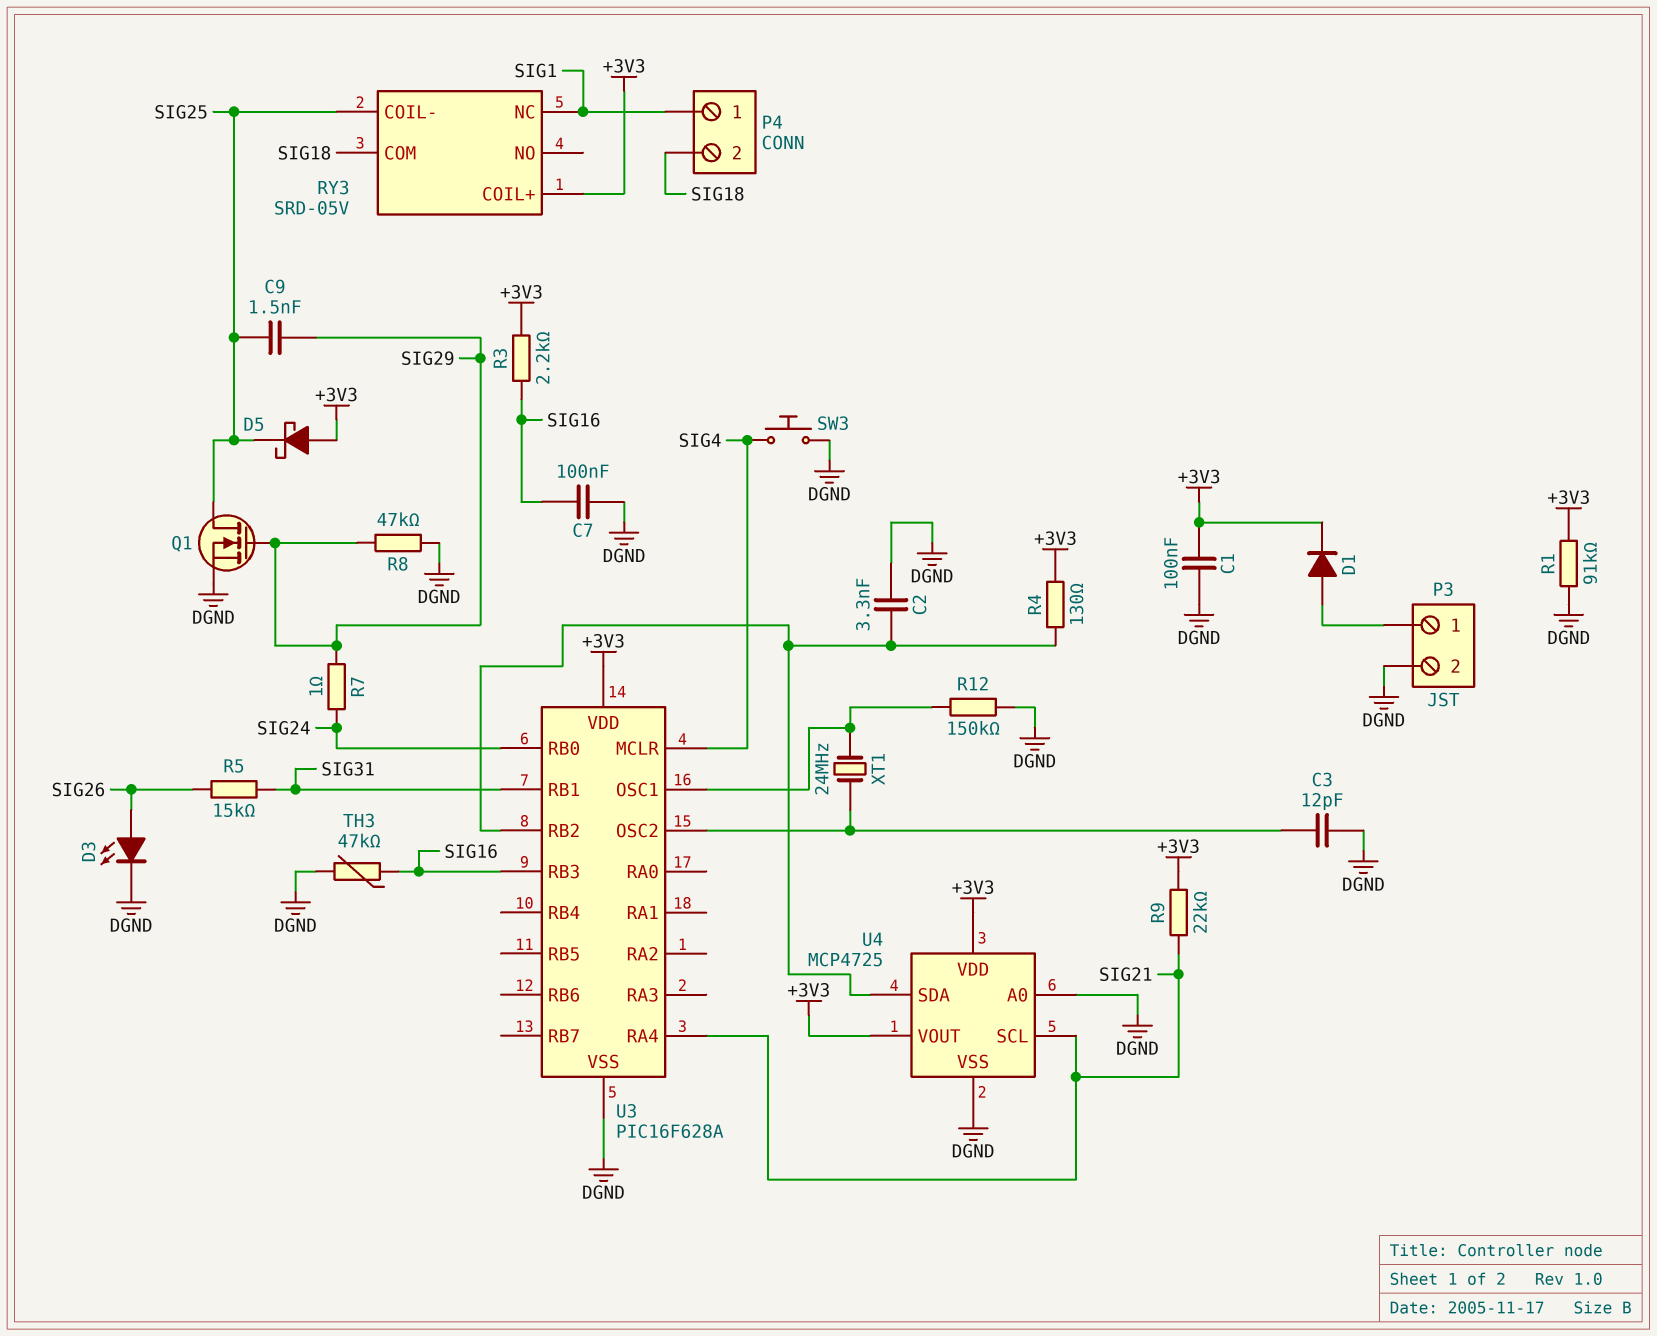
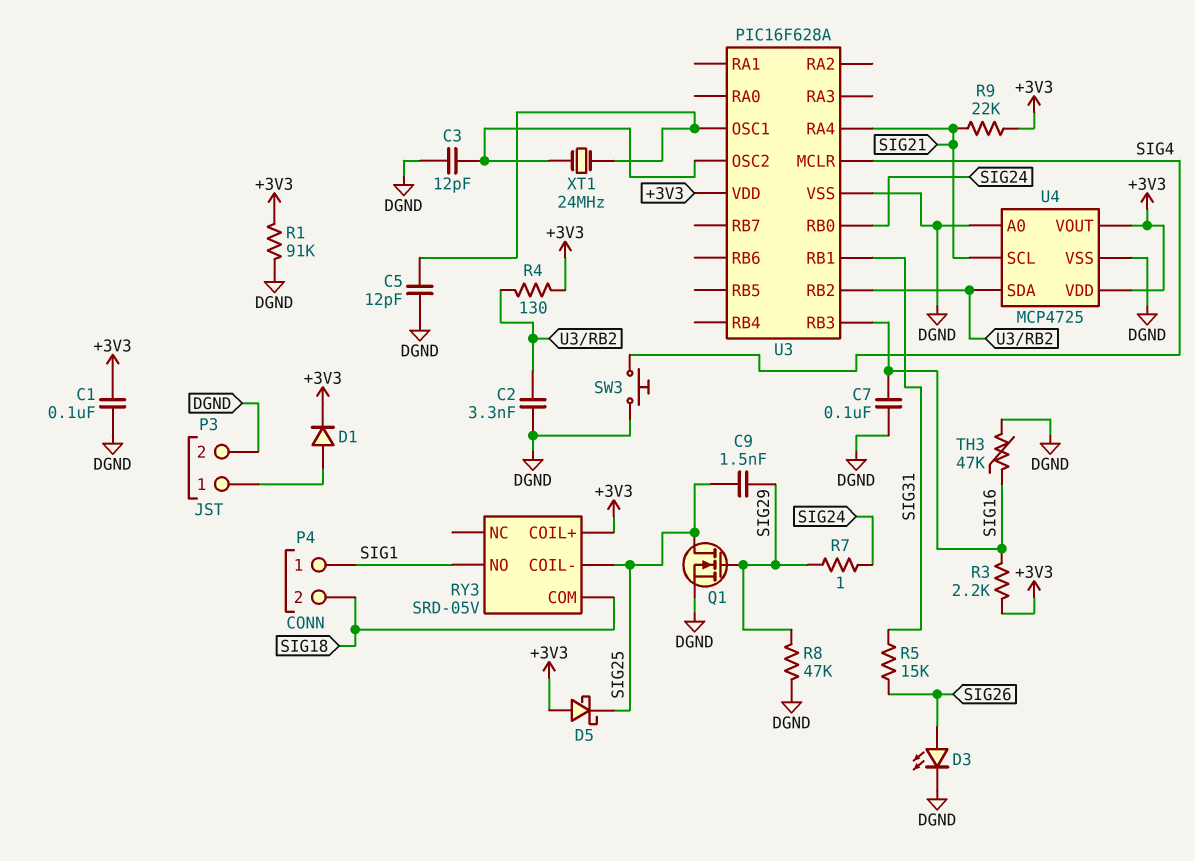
C5: none -> 12pF (DGND, U3/OSC1)
R12: 150k (DGND, U3/OSC1) -> none
RY3 pin NC: SIG1 -> none
RY3 pin NO: none -> SIG1

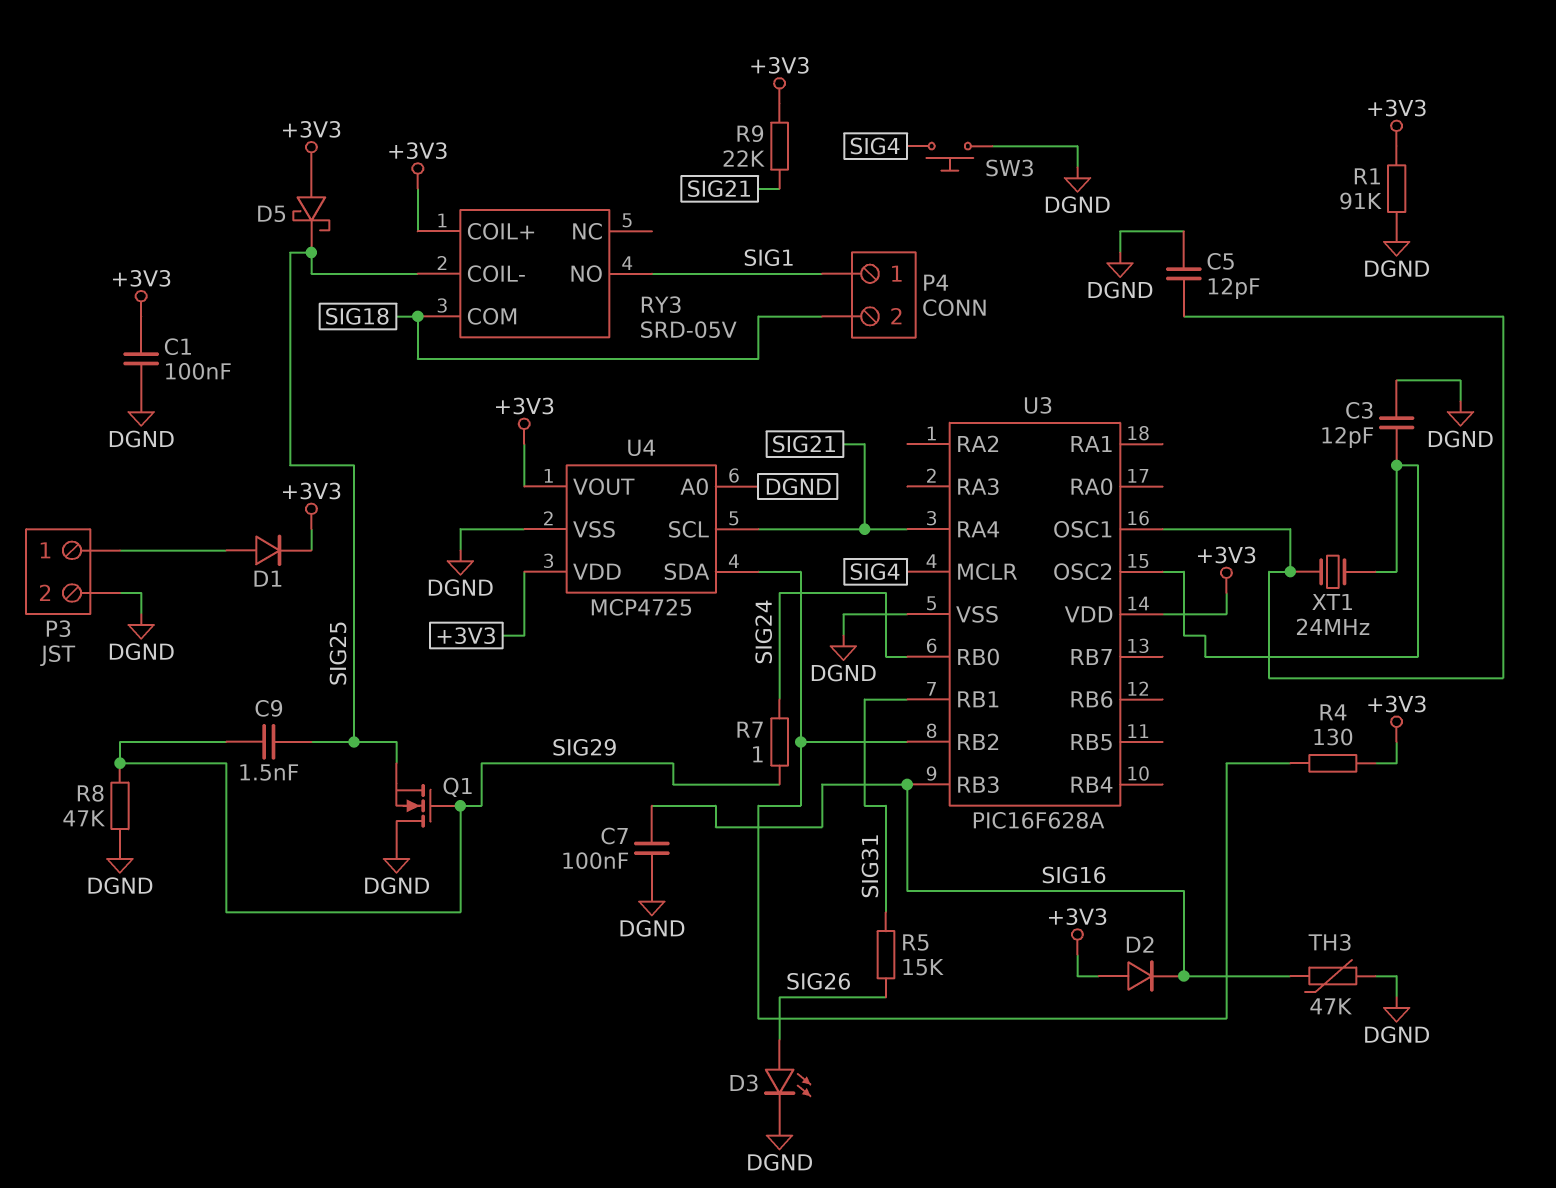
C2: 3.3nF (DGND, U3/RB2) -> none
D2: none -> diode (A +3V3, K SIG16)
Q1: NMOS (G SIG29, D SIG25, S DGND) -> NMOS (G SIG29, D DGND, S SIG25)
R3: 2.2k (+3V3, SIG16) -> none

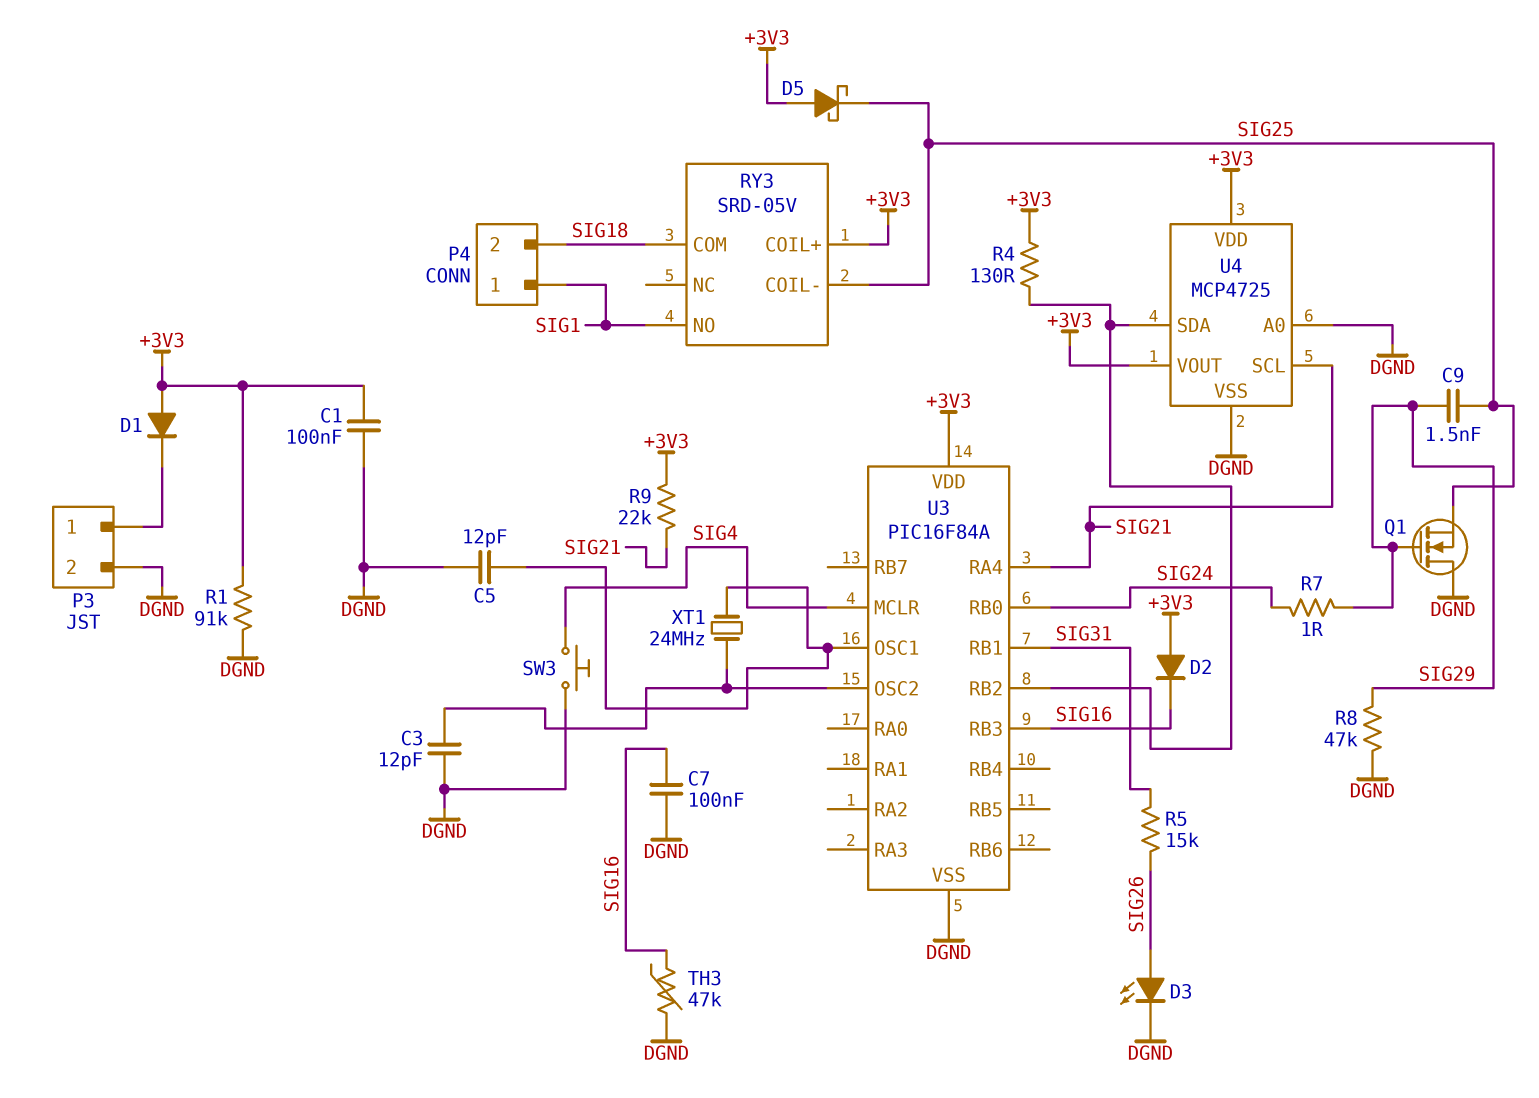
D1: diode (A P3/1, K +3V3) -> diode (A +3V3, K P3/1)
U3: PIC16F628A -> PIC16F84A

